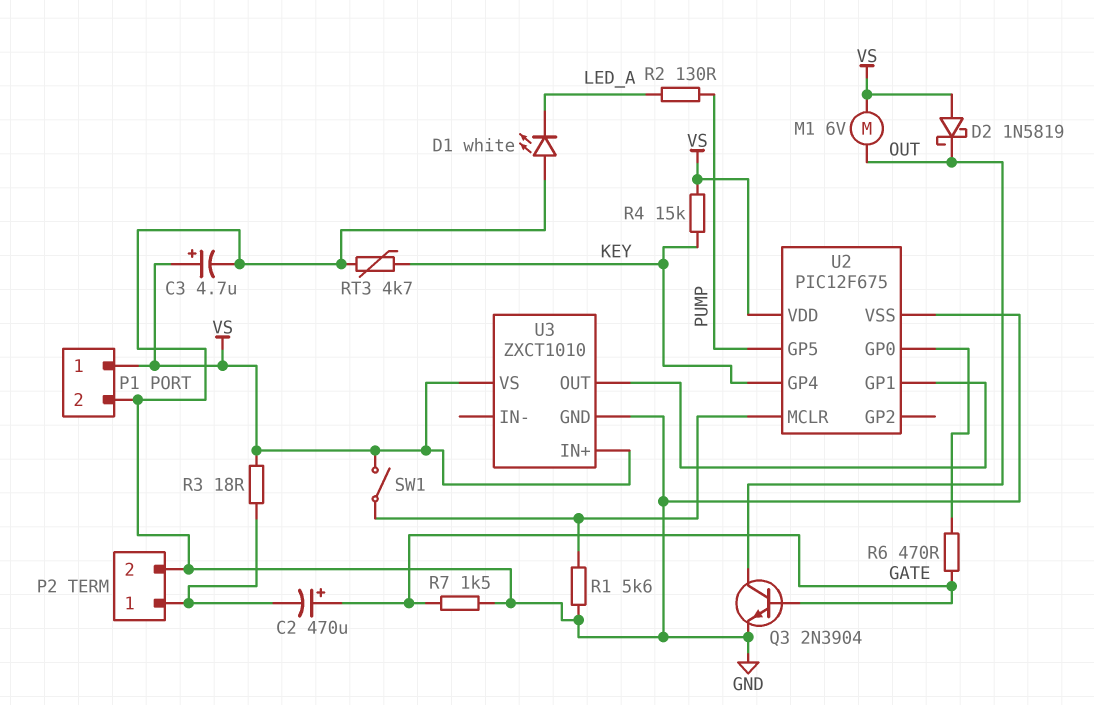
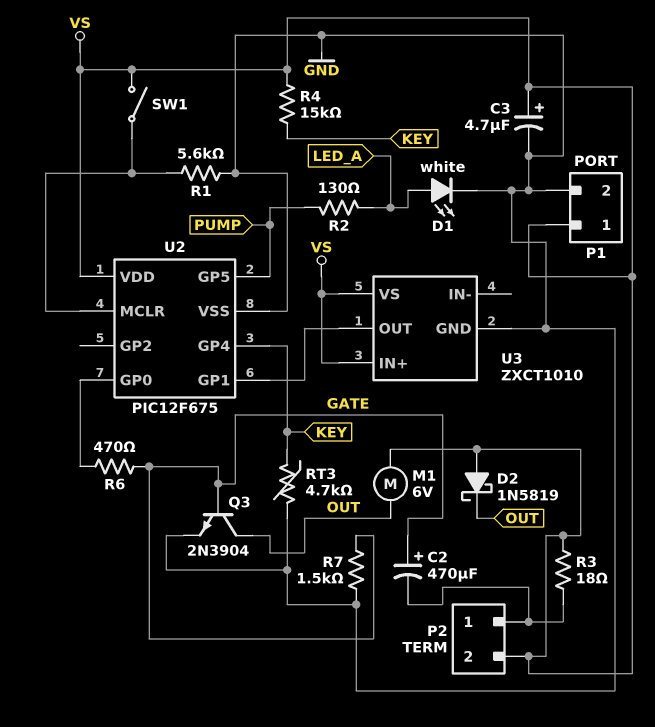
D1: LED white (A GND, K LED_A) -> LED white (A LED_A, K GND)
P2 pin 2: GND -> VS

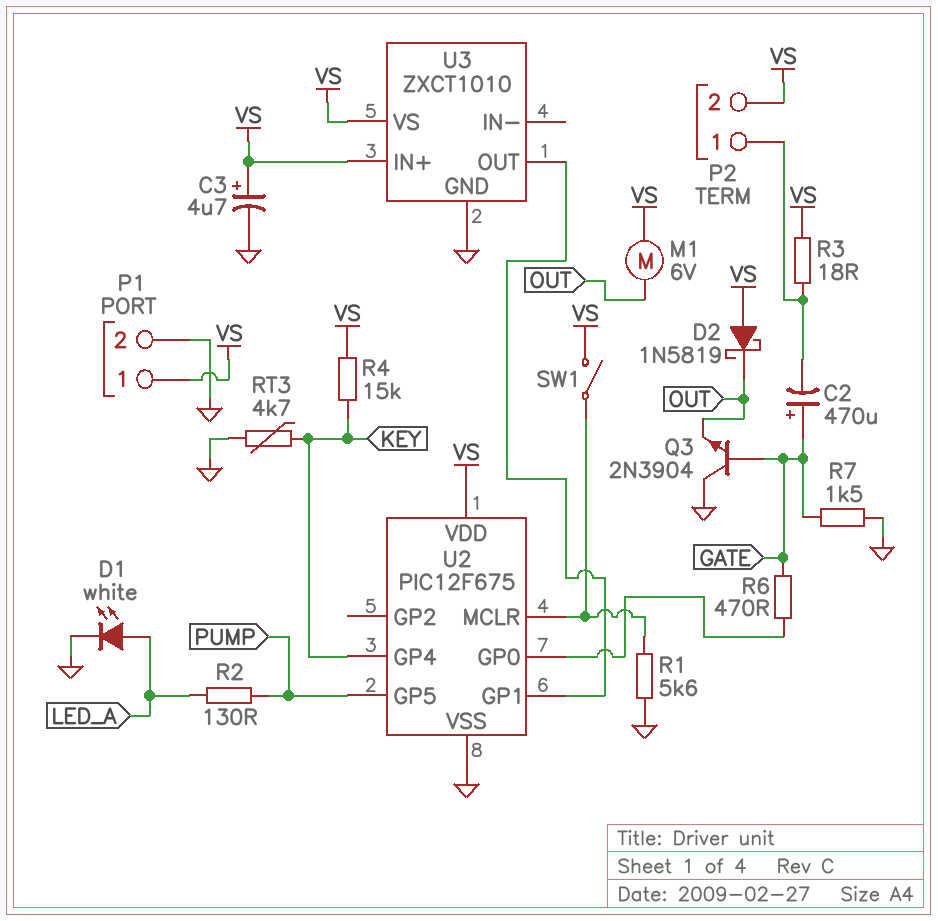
Q3: NPN 2N3904 (B GATE, C OUT, E GND) -> NPN 2N3904 (B GATE, C GND, E OUT)

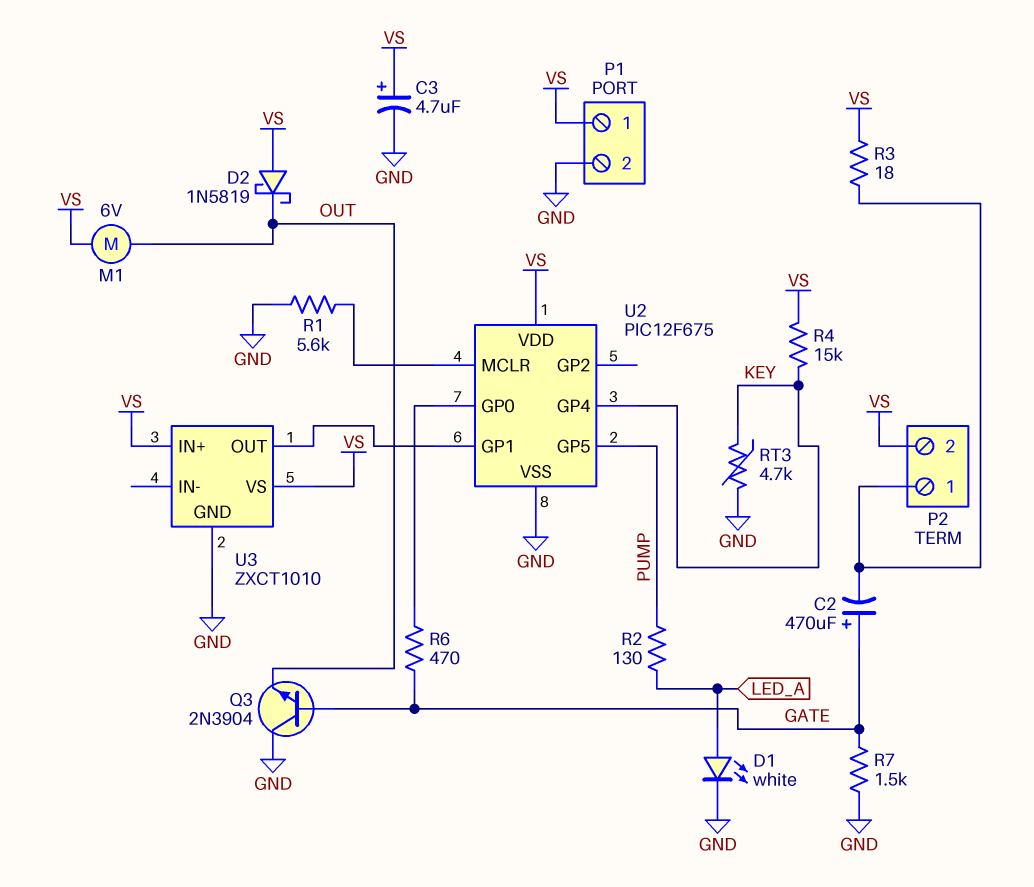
SW1: switch (U2/MCLR, VS) -> none

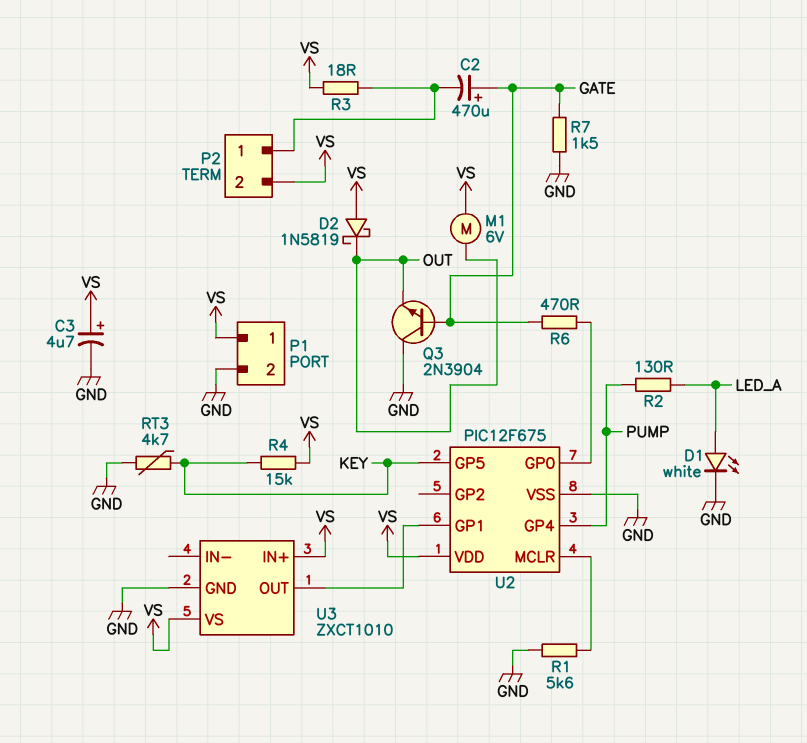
U2 pin GP4: KEY -> PUMP
U2 pin GP5: PUMP -> KEY

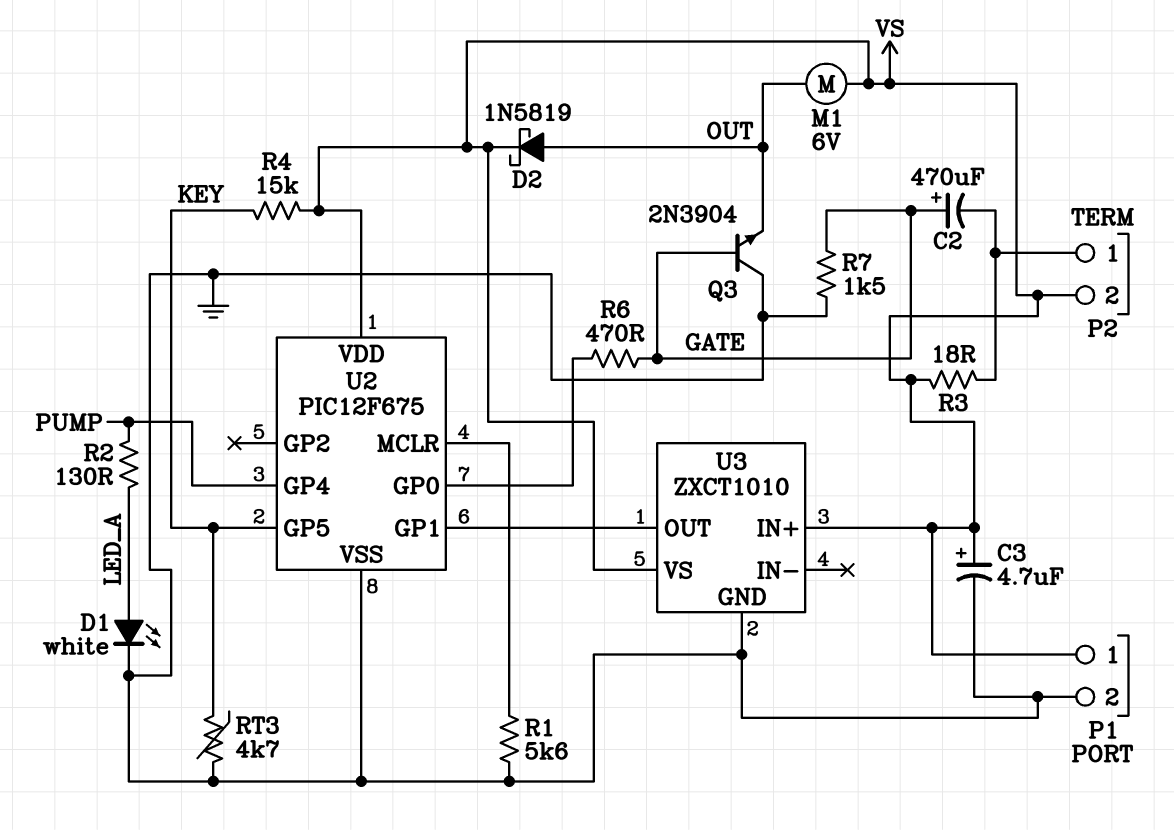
D2: schottky 1N5819 (A VS, K OUT) -> schottky 1N5819 (A OUT, K VS)

